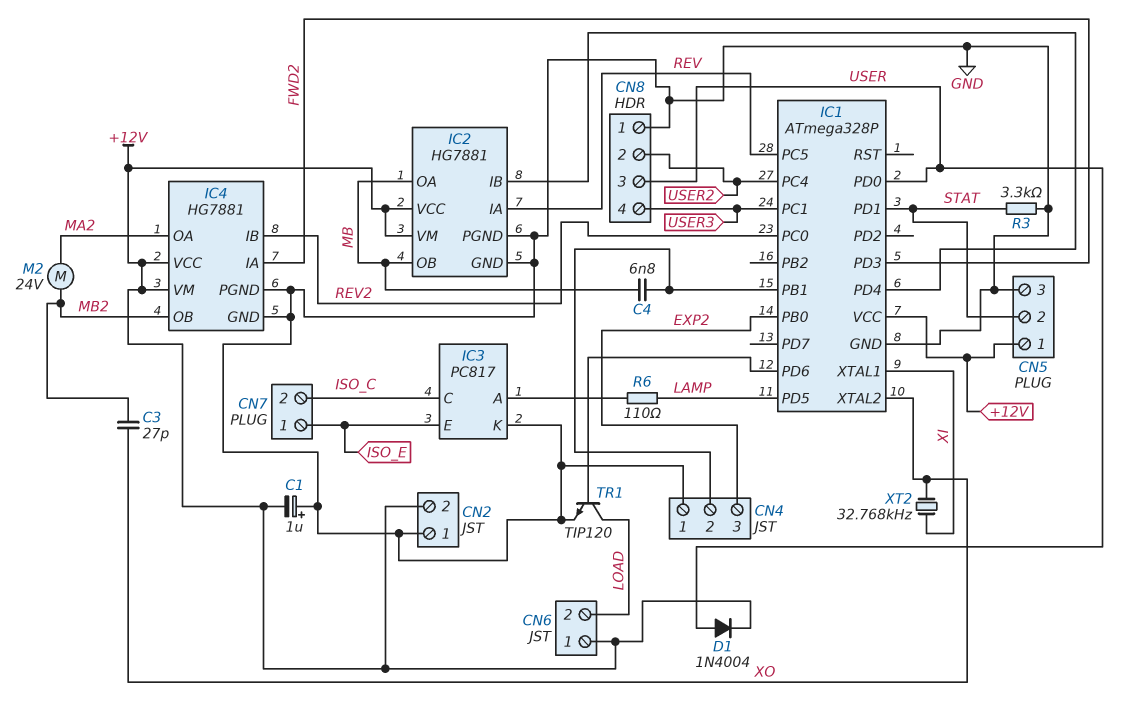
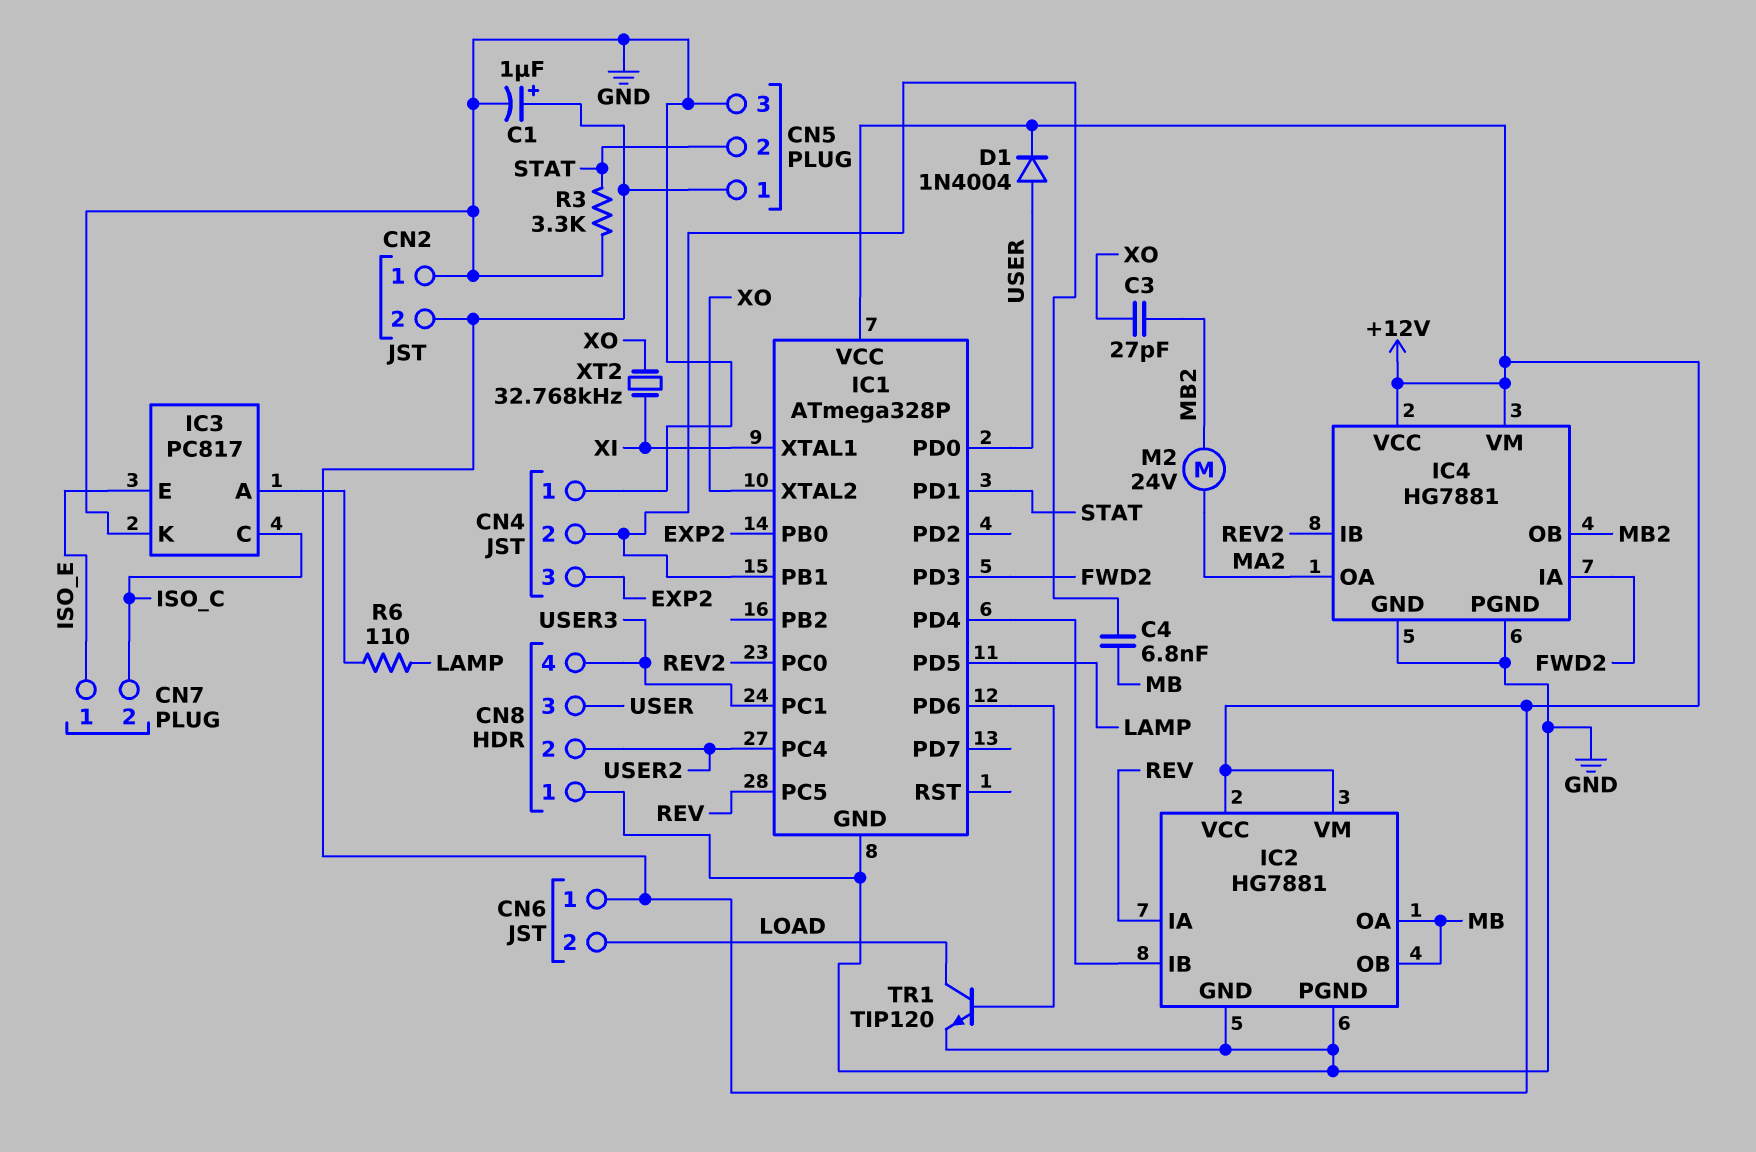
C1: 1uF (plus GND, minus +12V) -> 1uF (plus +12V, minus GND)

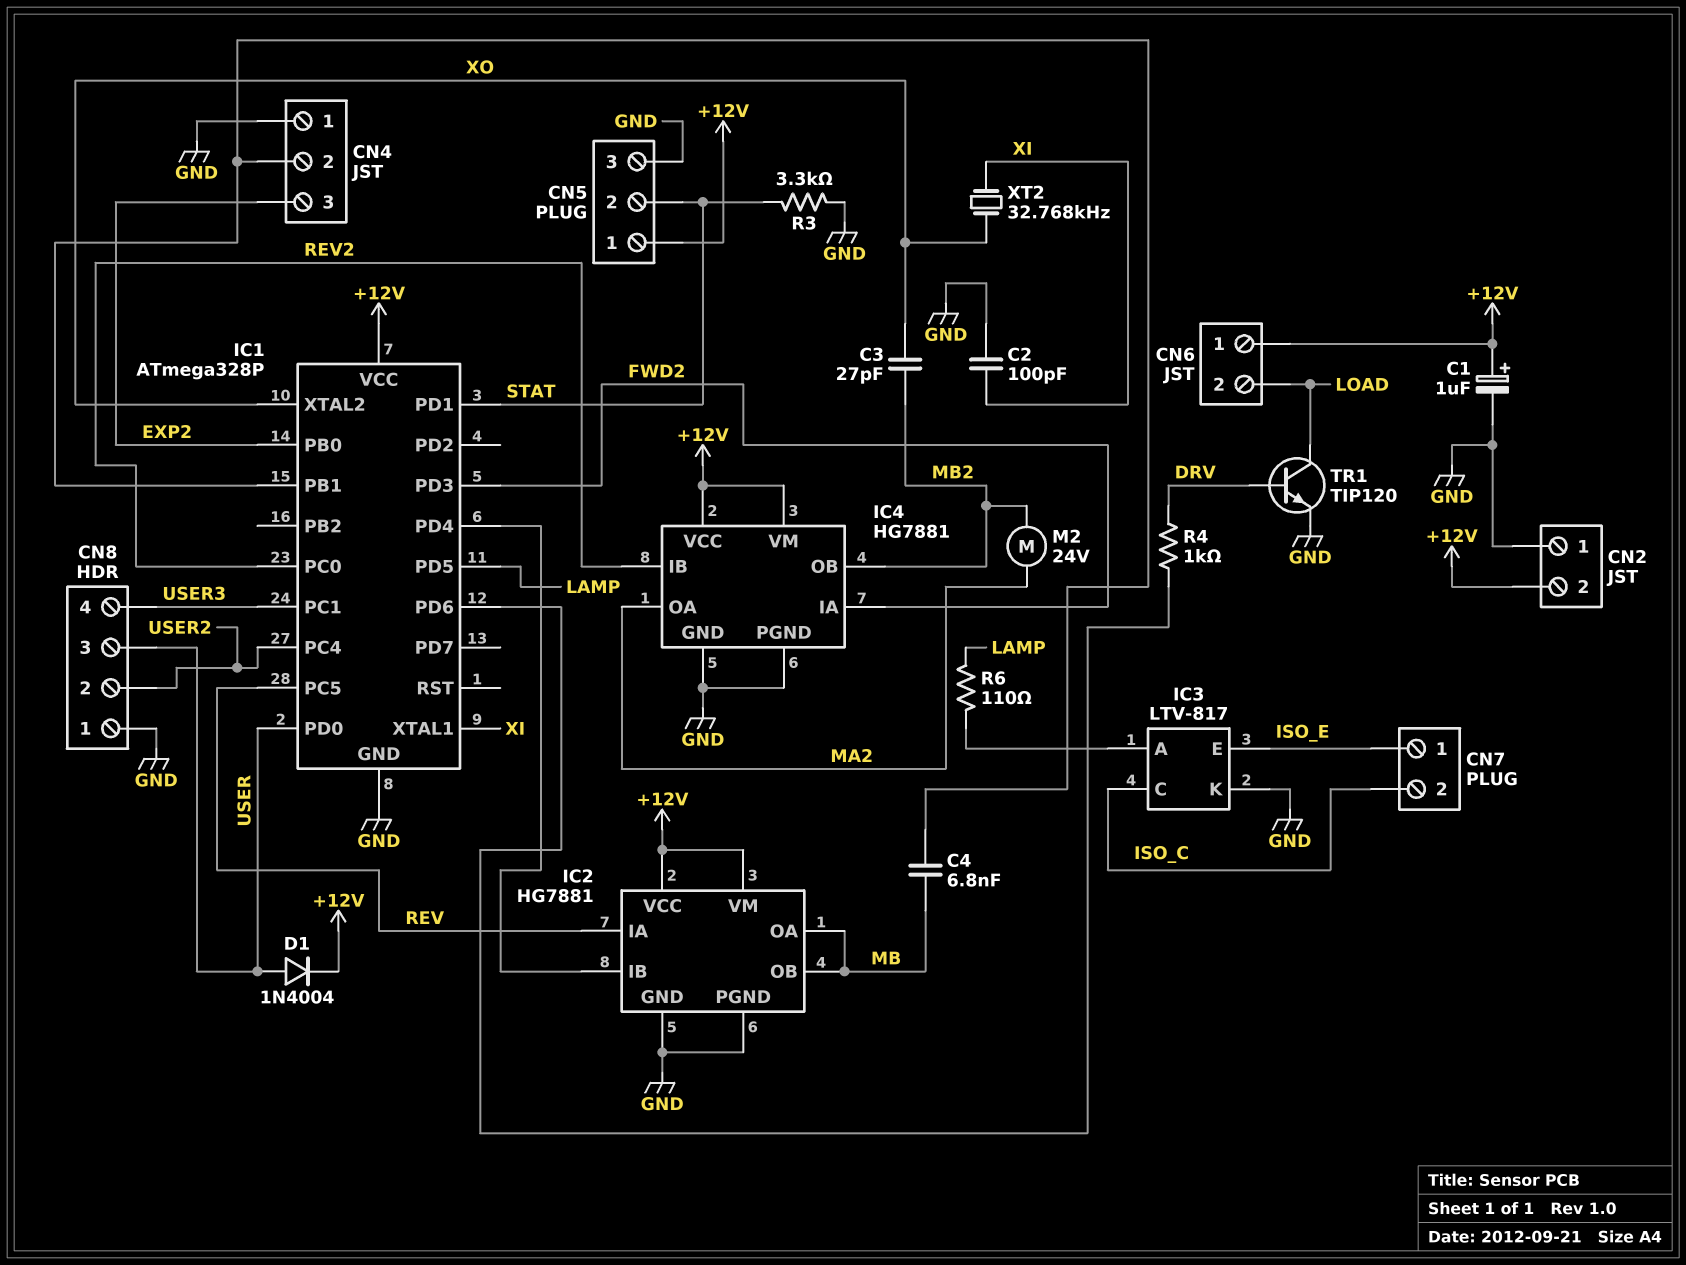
C2: none -> 100pF (GND, XI)
IC3: PC817 -> LTV-817
R4: none -> 1k (DRV, IC1/PD6)
TR1: NPN TIP120 (B IC1/PD6, C LOAD, E GND) -> NPN TIP120 (B DRV, C LOAD, E GND)

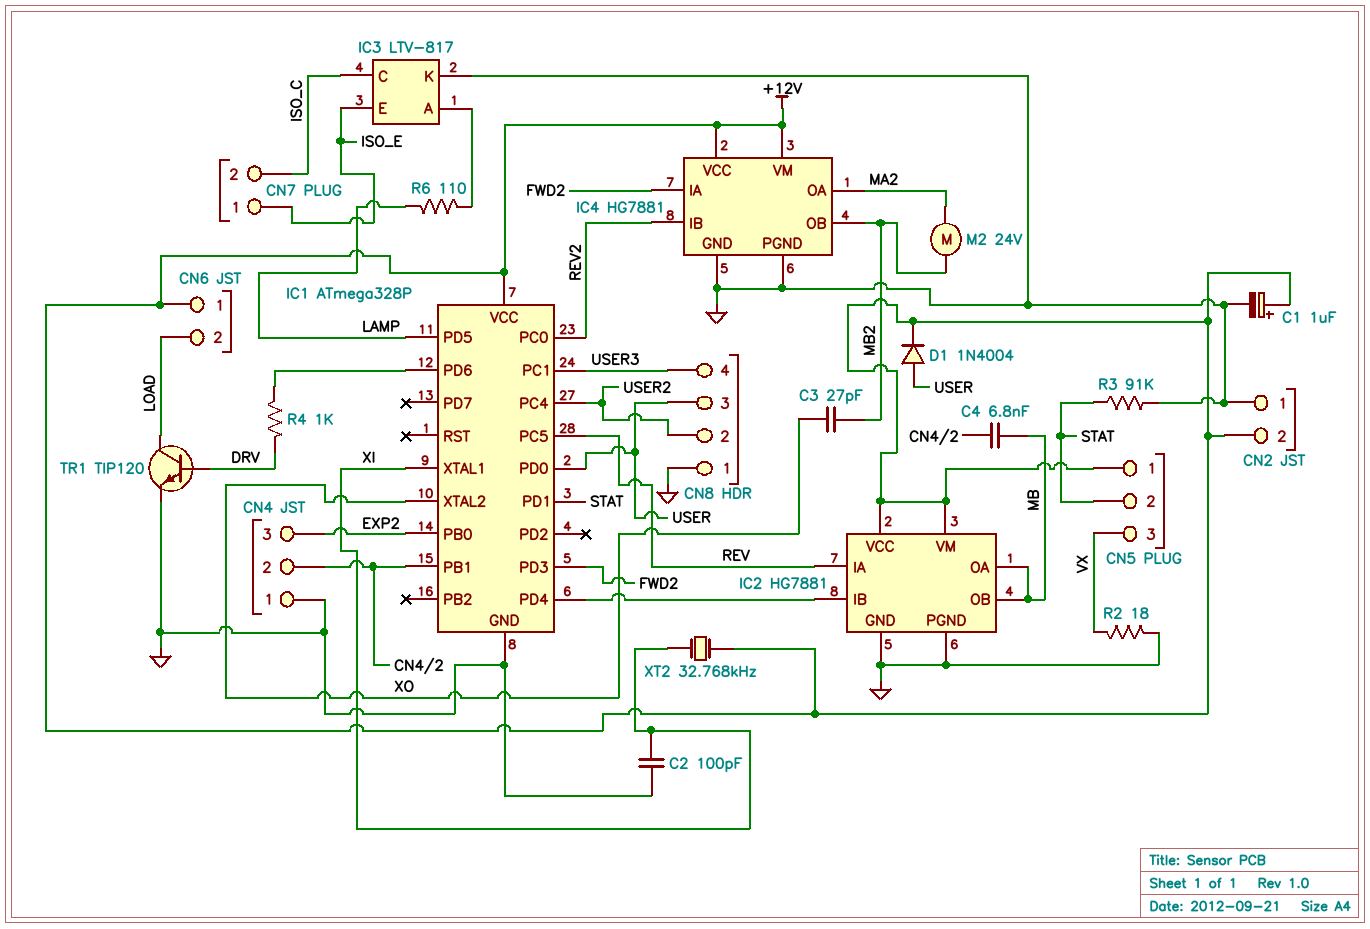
CN5 pin 3: GND -> VX
R2: none -> 18 (GND, VX)
R3: 3.3k (GND, STAT) -> 91k (GND, STAT)
XT2: 32.768kHz (XI, XO) -> 32.768kHz (+12V, XI)

